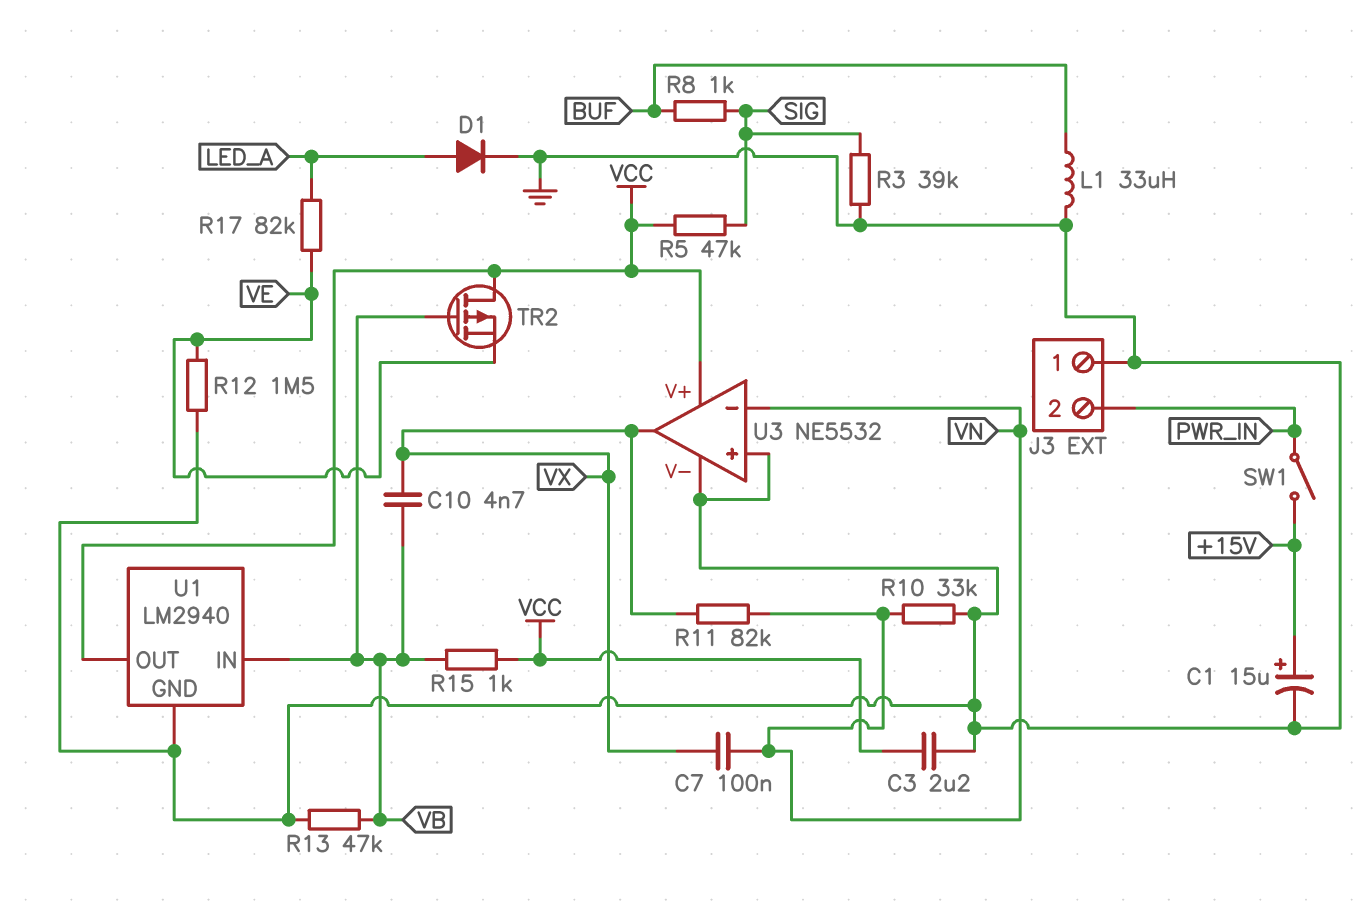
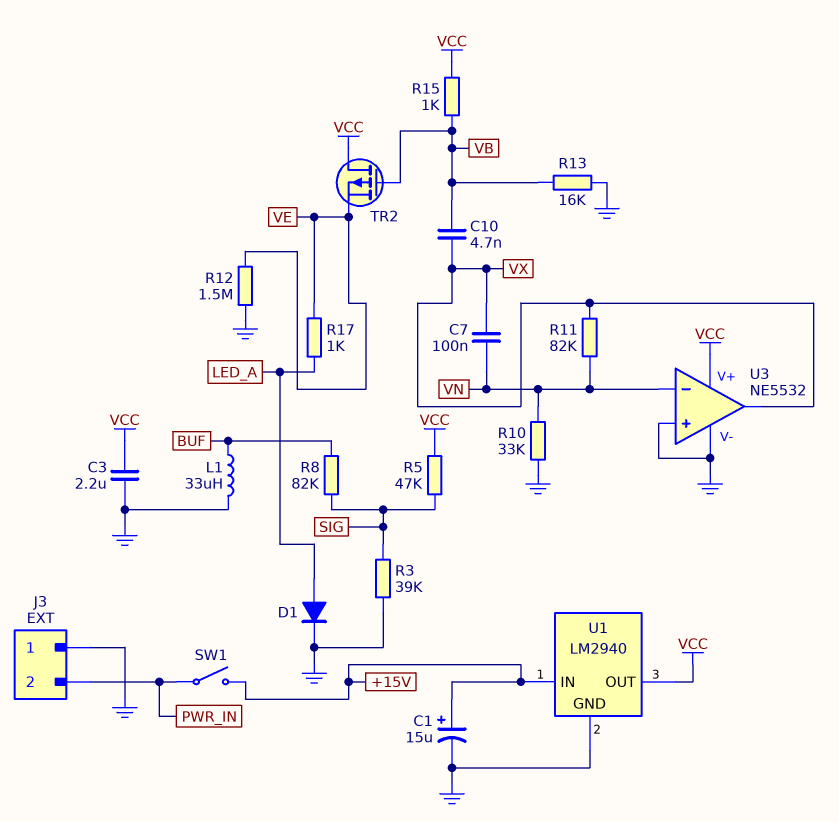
R8: 1k (BUF, SIG) -> 82k (BUF, SIG)
R13: 47k (GND, VB) -> 16k (GND, VB)
R17: 82k (LED_A, VE) -> 1k (LED_A, VE)
U1 pin IN: VB -> +15V

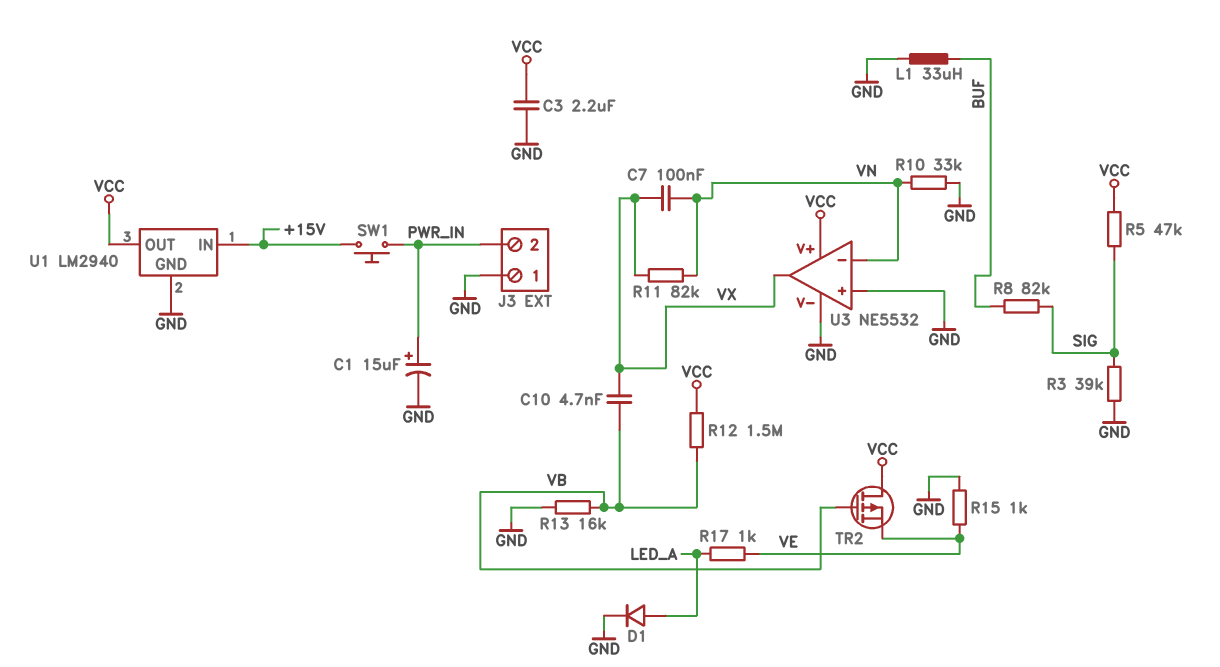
C1: 15uF (plus +15V, minus GND) -> 15uF (plus PWR_IN, minus GND)
R12: 1.5M (GND, VE) -> 1.5M (VB, VCC)
R15: 1k (VB, VCC) -> 1k (GND, VE)
SW1: switch (+15V, PWR_IN) -> button (+15V, PWR_IN)

